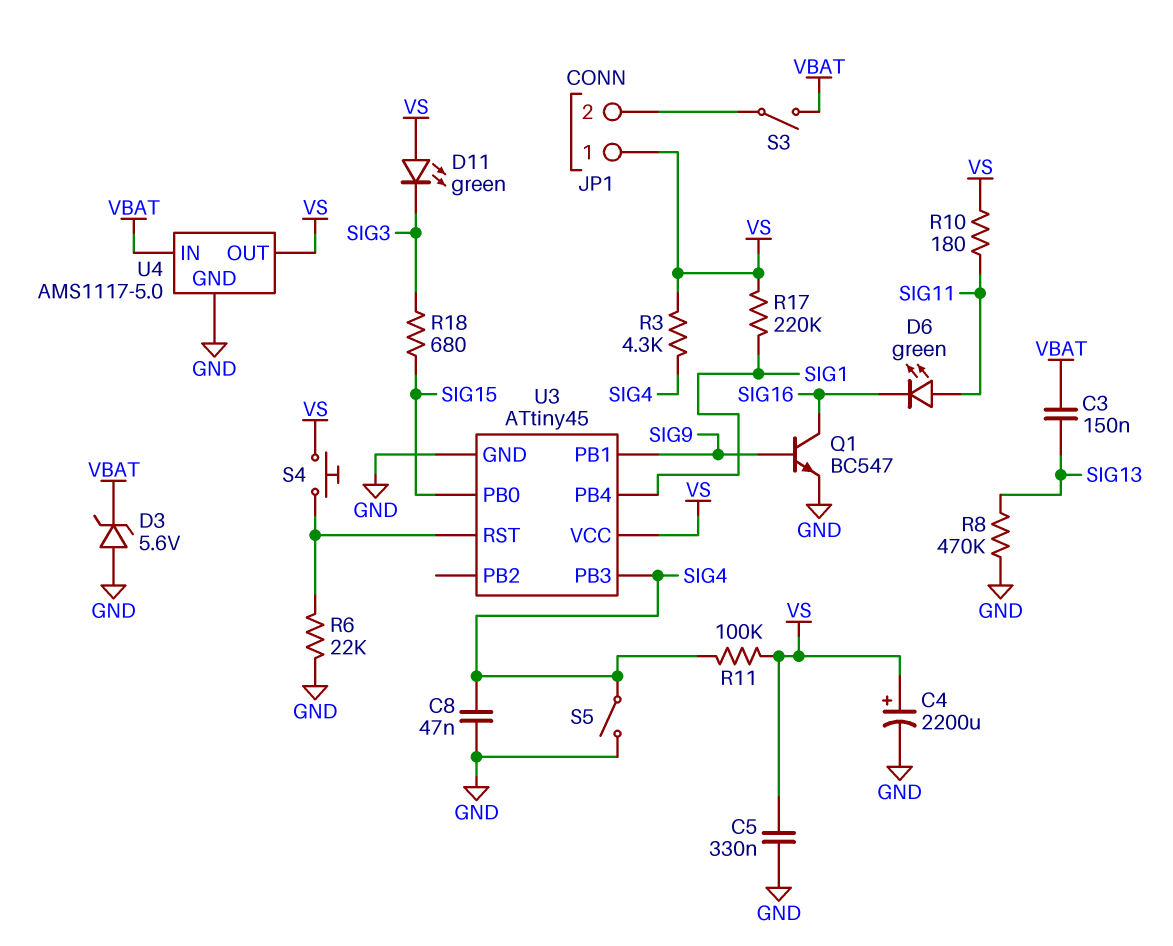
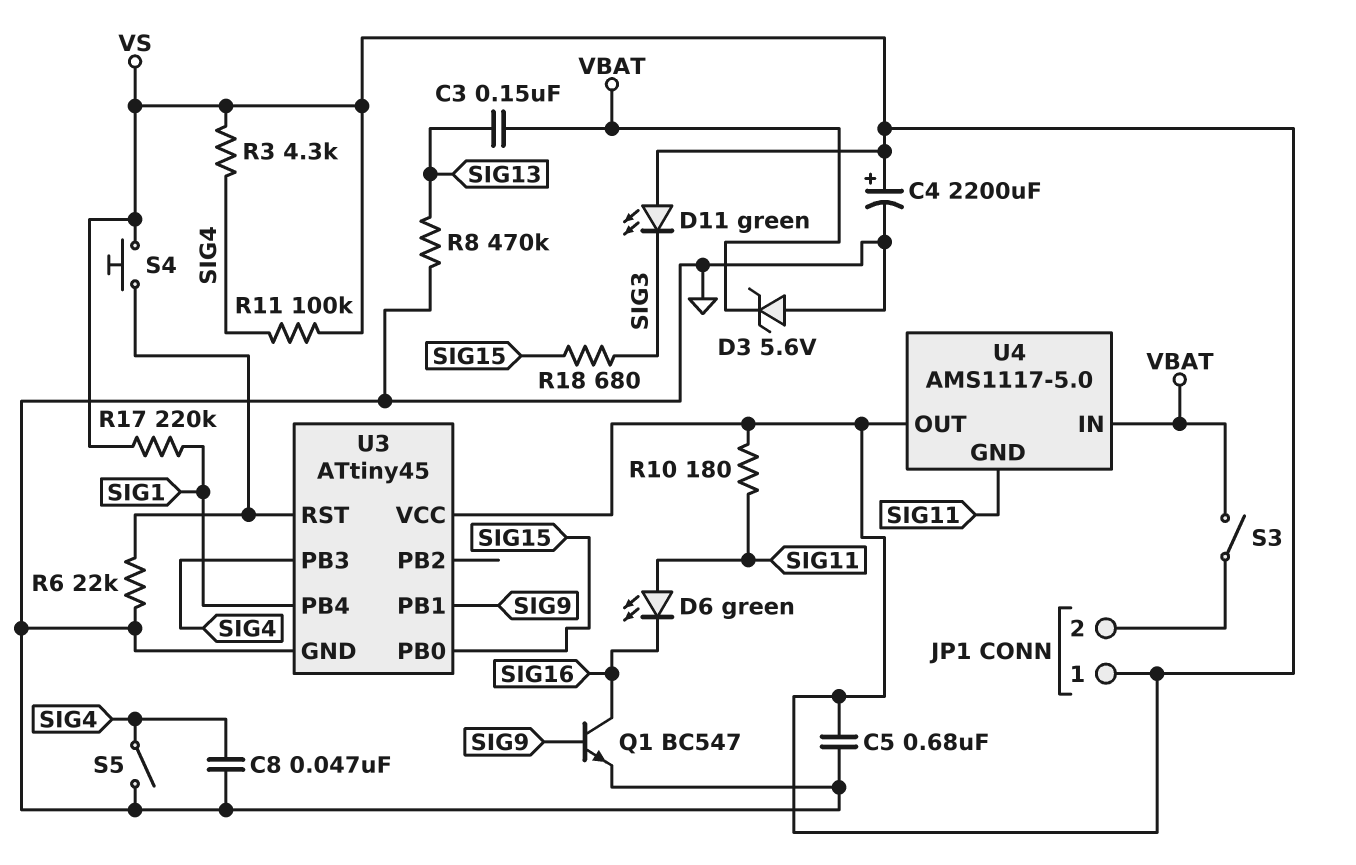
C5: 330nF (GND, VS) -> 680nF (GND, VS)
U4 pin GND: GND -> SIG11

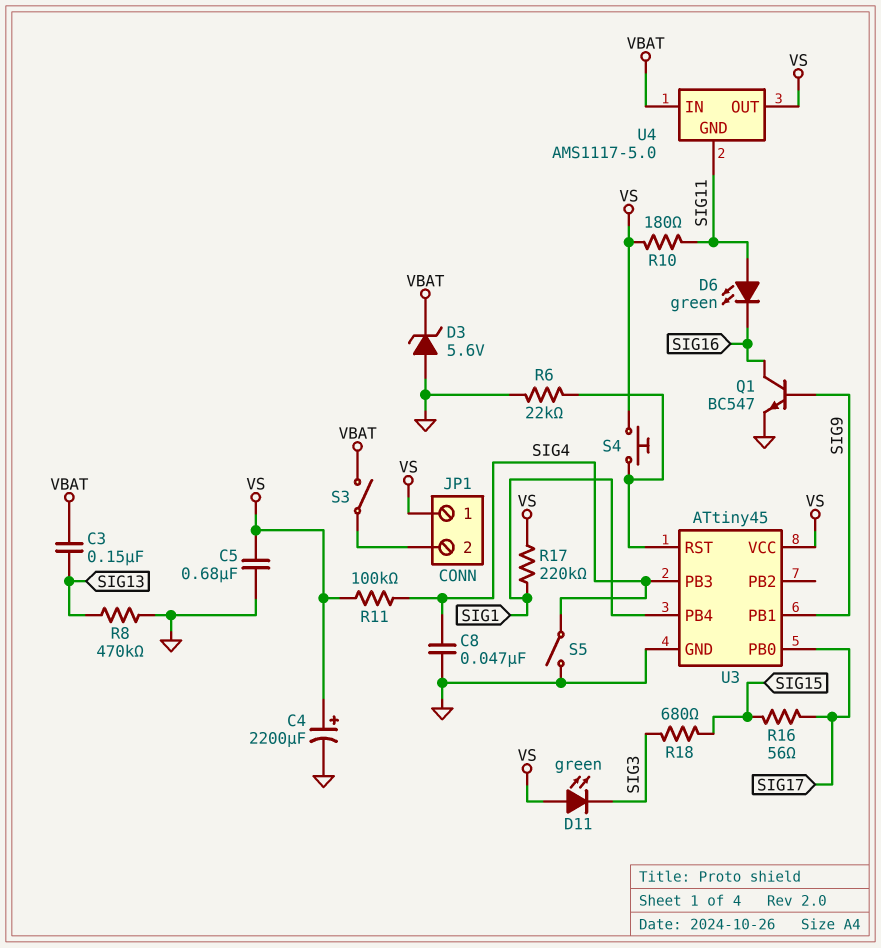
R3: 4.3k (SIG4, VS) -> none
R16: none -> 56 (SIG15, SIG17)
U3 pin PB0: SIG15 -> SIG17

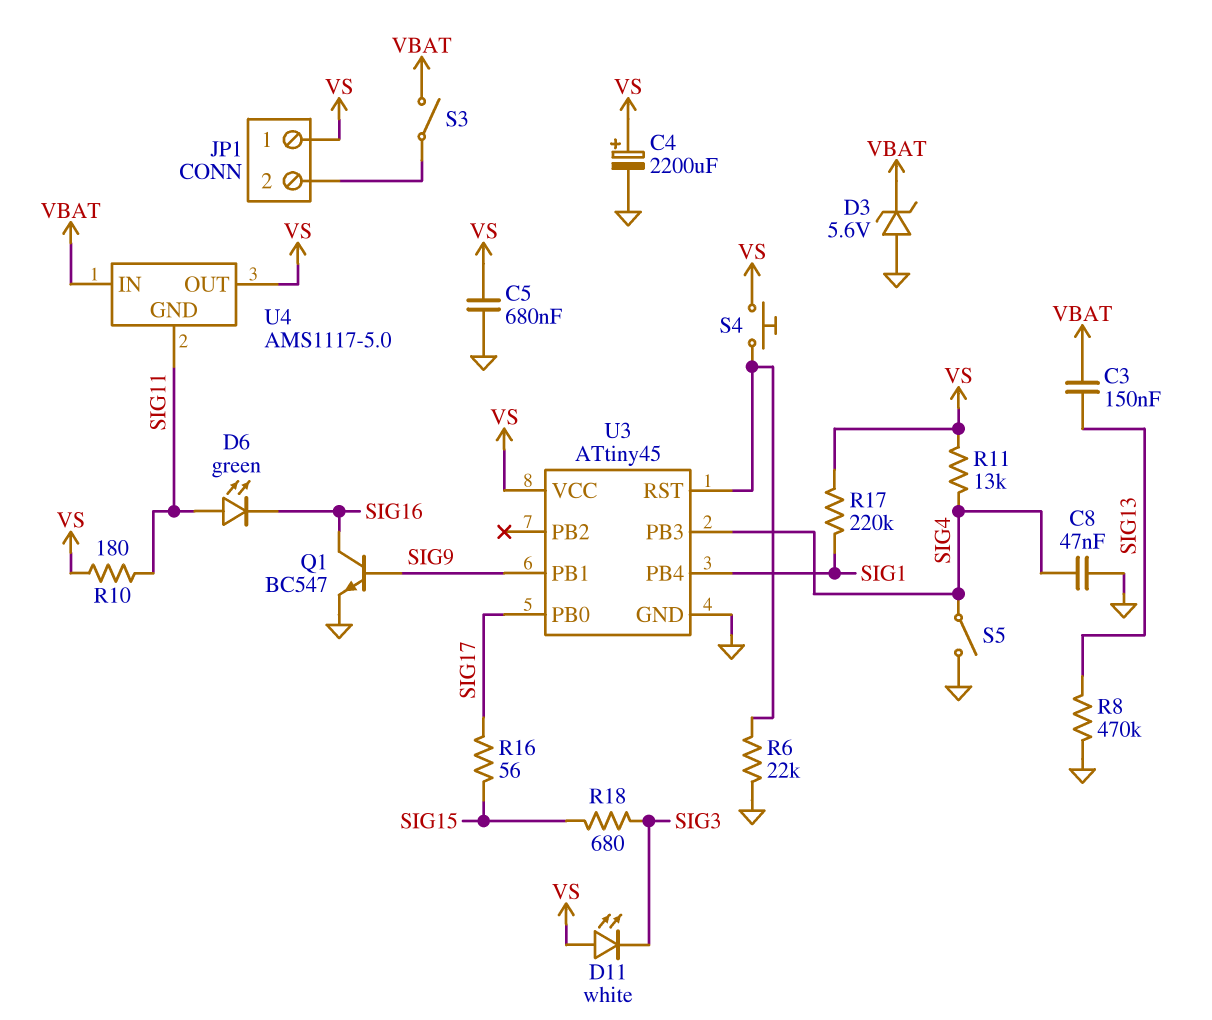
D11: LED green (A VS, K SIG3) -> LED white (A VS, K SIG3)
R11: 100k (SIG4, VS) -> 13k (SIG4, VS)

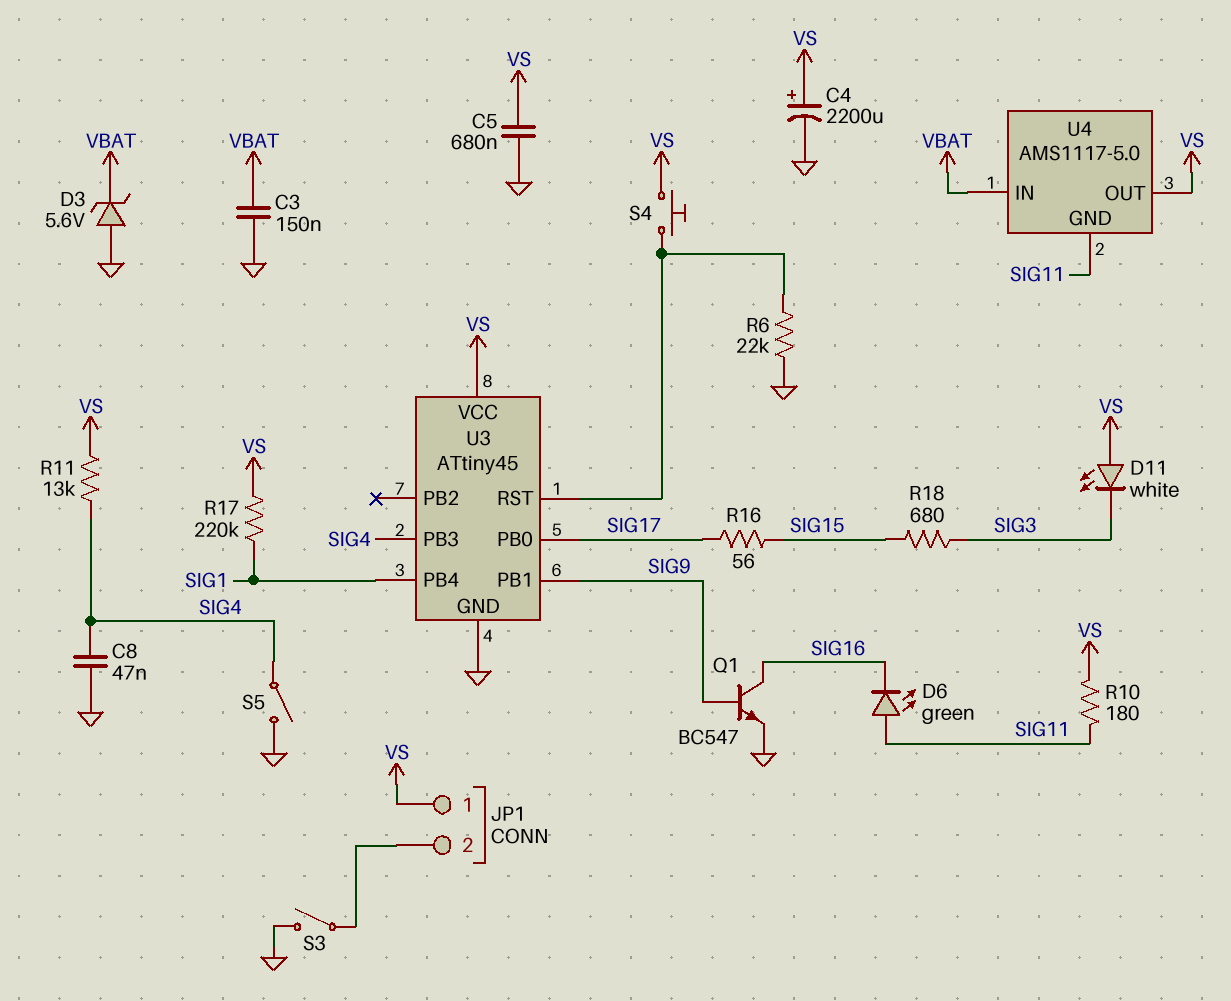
C3: 150nF (SIG13, VBAT) -> 150nF (GND, VBAT)
R8: 470k (GND, SIG13) -> none
S3: switch (JP1/2, VBAT) -> switch (GND, JP1/2)

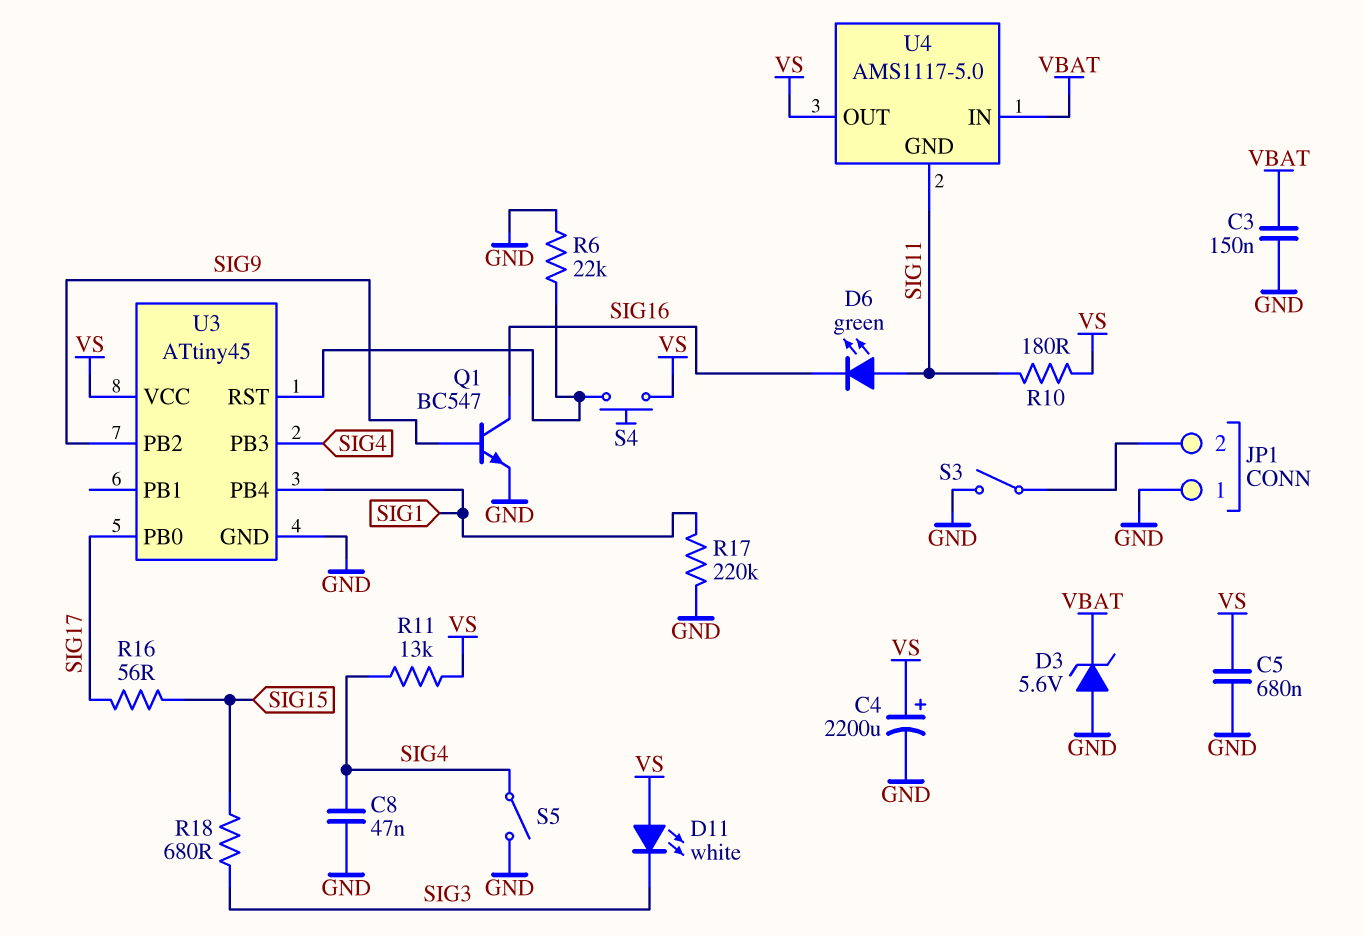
JP1 pin 1: VS -> GND
R17: 220k (SIG1, VS) -> 220k (GND, SIG1)
U3 pin PB1: SIG9 -> none
U3 pin PB2: none -> SIG9

